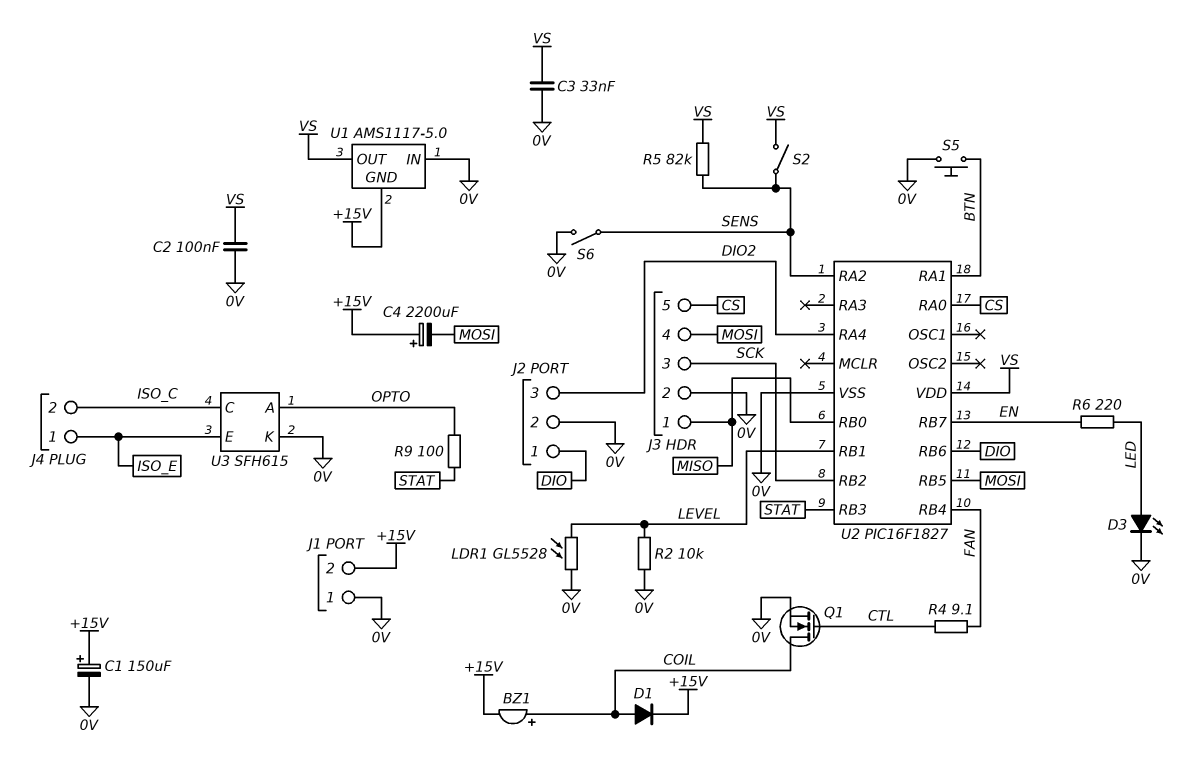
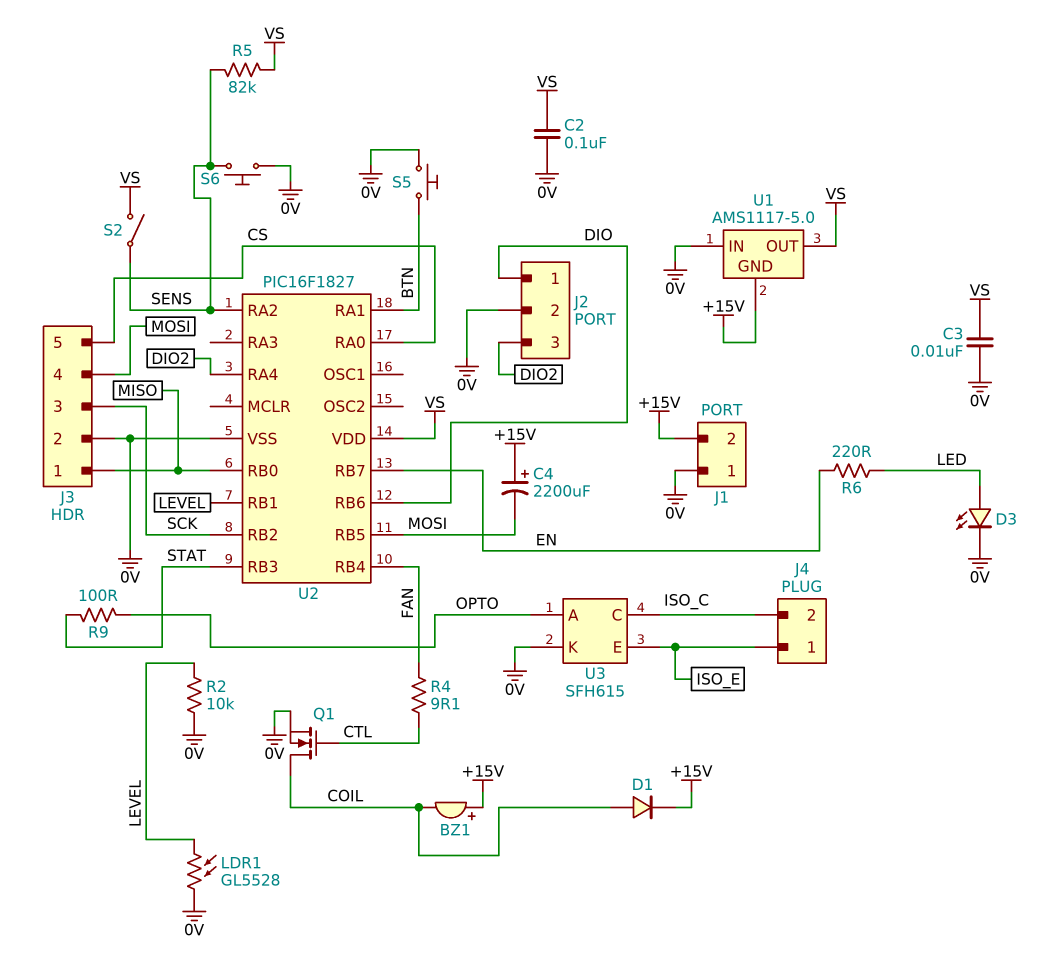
BZ1: buzzer (plus COIL, minus +15V) -> buzzer (plus +15V, minus COIL)
C1: 150uF (plus +15V, minus 0V) -> none
C3: 33nF (0V, VS) -> 10nF (0V, VS)
S6: switch (0V, SENS) -> button (0V, SENS)

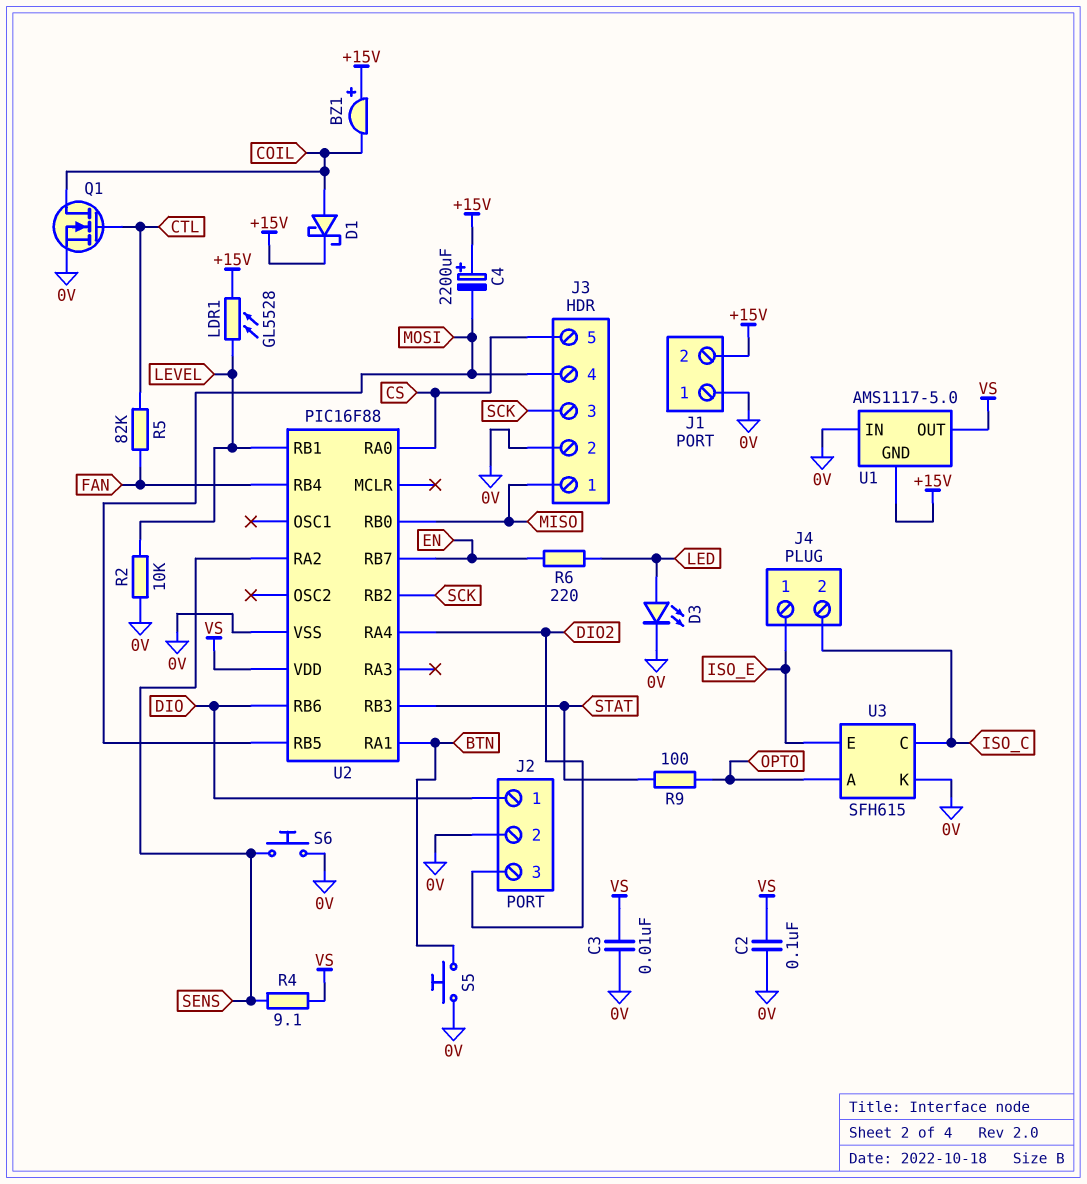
D1: diode (A COIL, K +15V) -> schottky (A COIL, K +15V)
LDR1: GL5528 (0V, LEVEL) -> GL5528 (+15V, LEVEL)
R4: 9.1 (CTL, FAN) -> 9.1 (SENS, VS)
R5: 82k (SENS, VS) -> 82k (CTL, FAN)
S2: switch (SENS, VS) -> none
U2: PIC16F1827 -> PIC16F88

